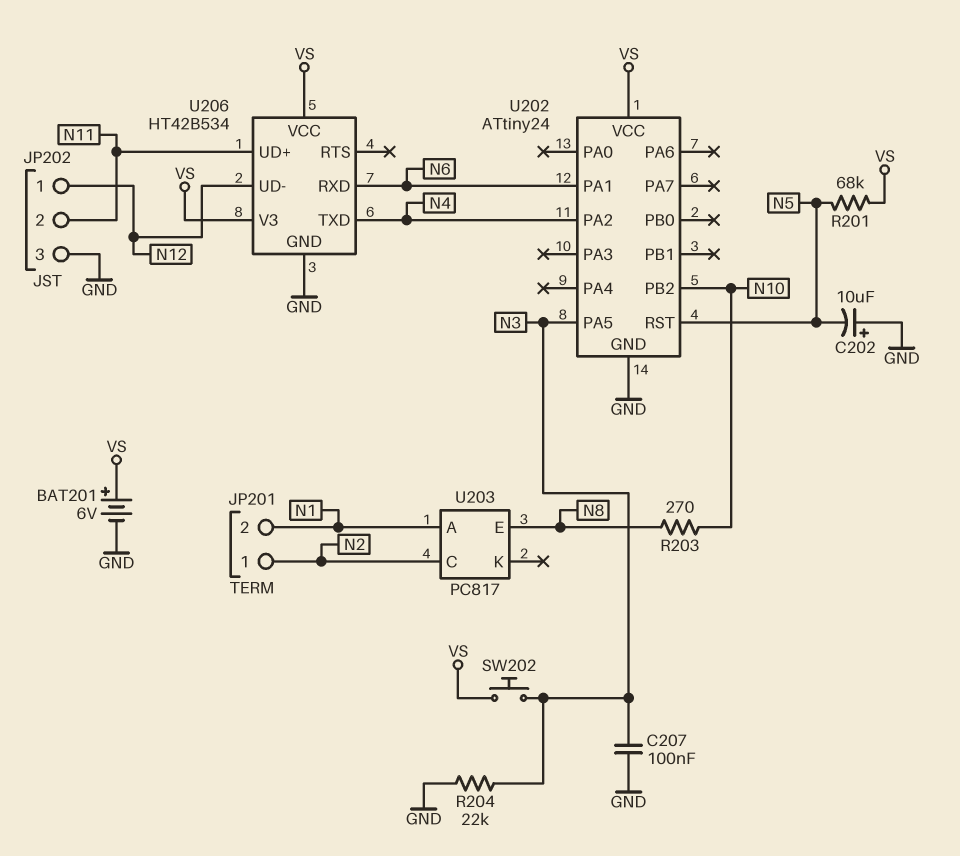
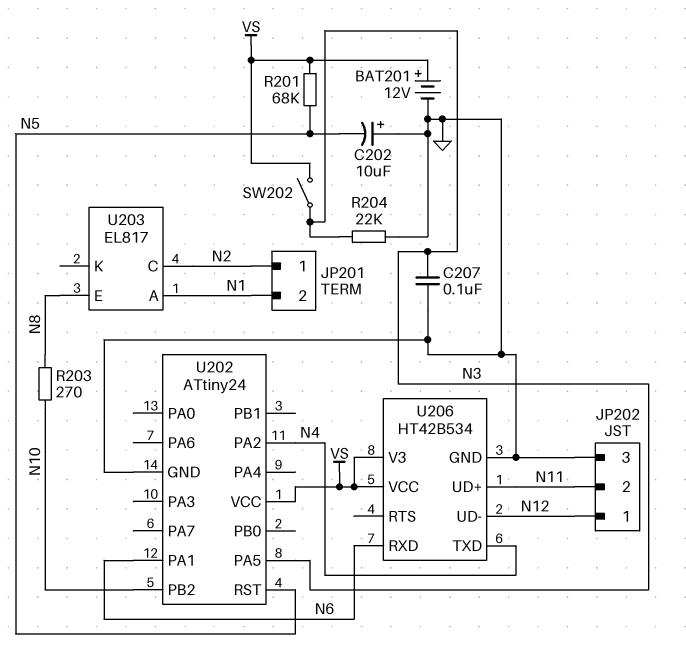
BAT201: 6V (plus VS, minus GND) -> 12V (plus VS, minus GND)
SW202: button (N3, VS) -> switch (N3, VS)
U203: PC817 -> EL817

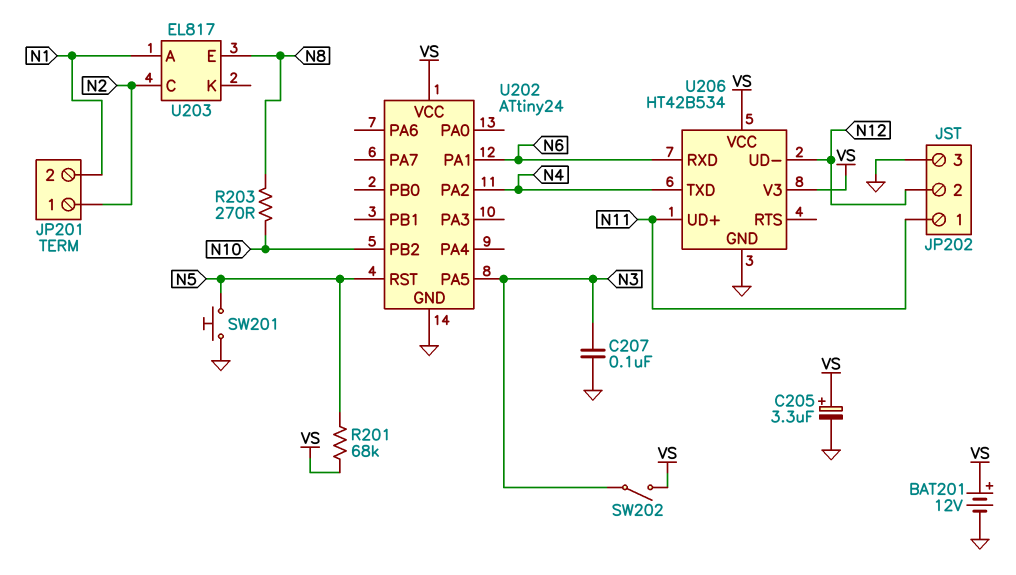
C202: 10uF (plus GND, minus N5) -> none
C205: none -> 3.3uF (plus VS, minus GND)
JP202 pin 1: N12 -> N11
JP202 pin 2: N11 -> N12
R204: 22k (GND, N3) -> none
SW201: none -> button (GND, N5)

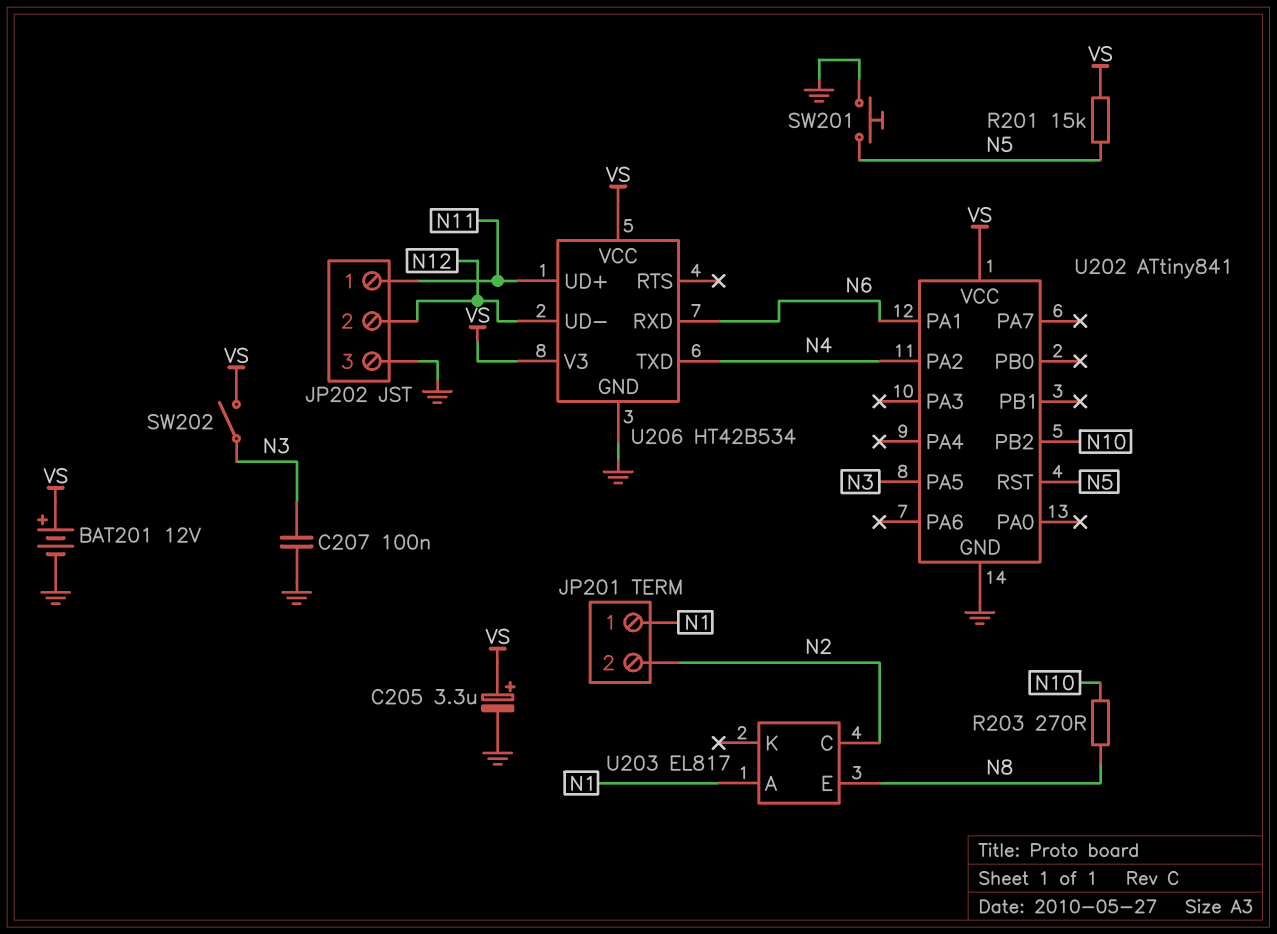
JP201 pin 1: N2 -> N1
JP201 pin 2: N1 -> N2
R201: 68k (N5, VS) -> 15k (N5, VS)
U202: ATtiny24 -> ATtiny841

